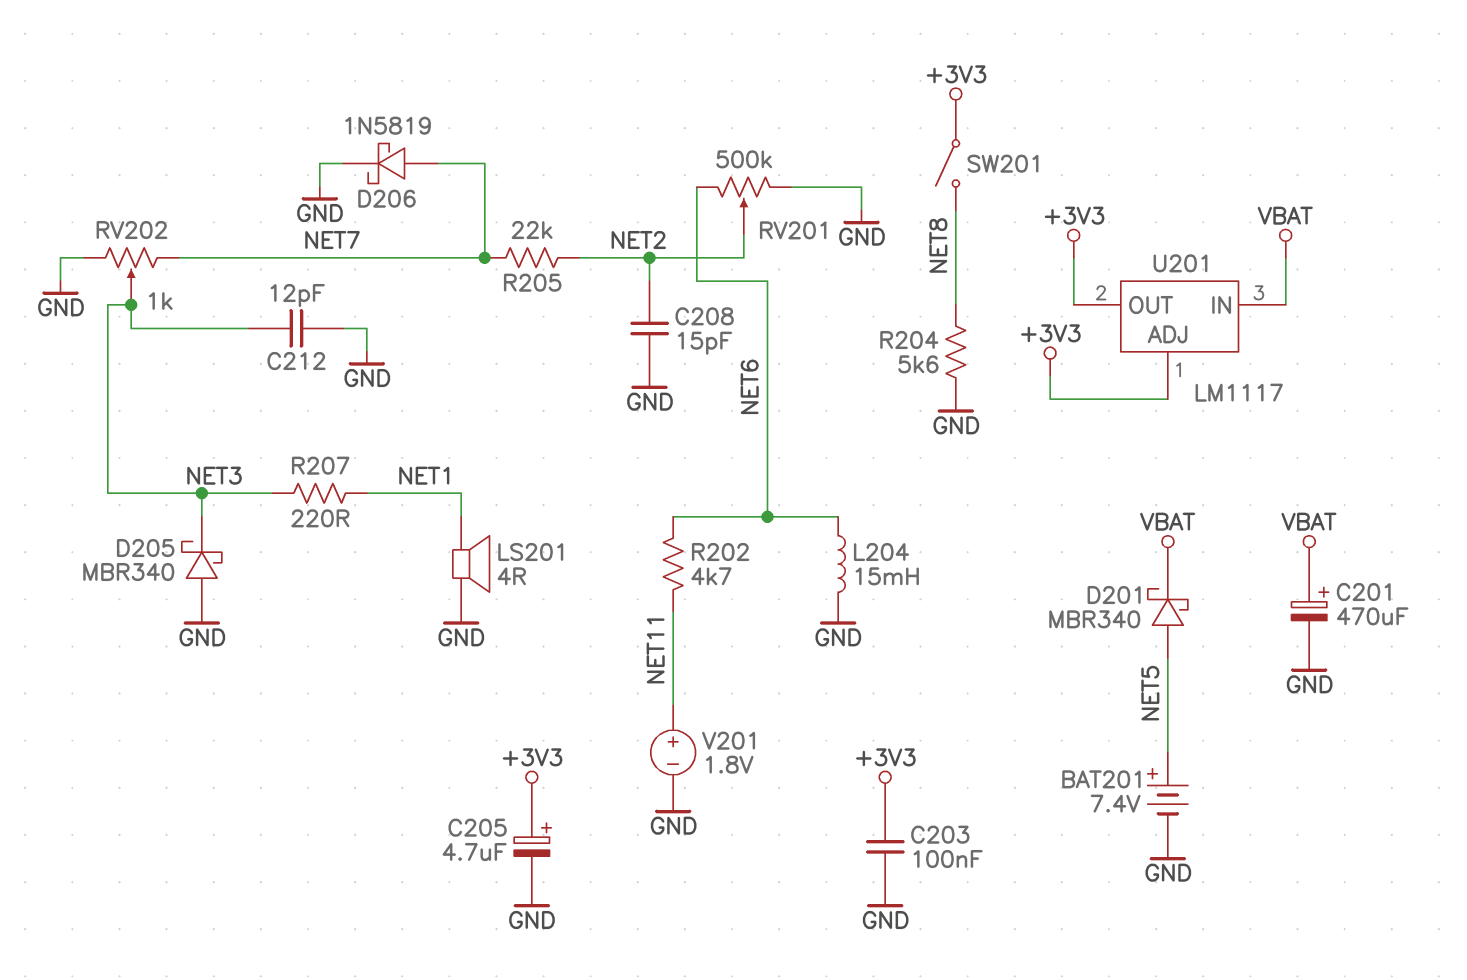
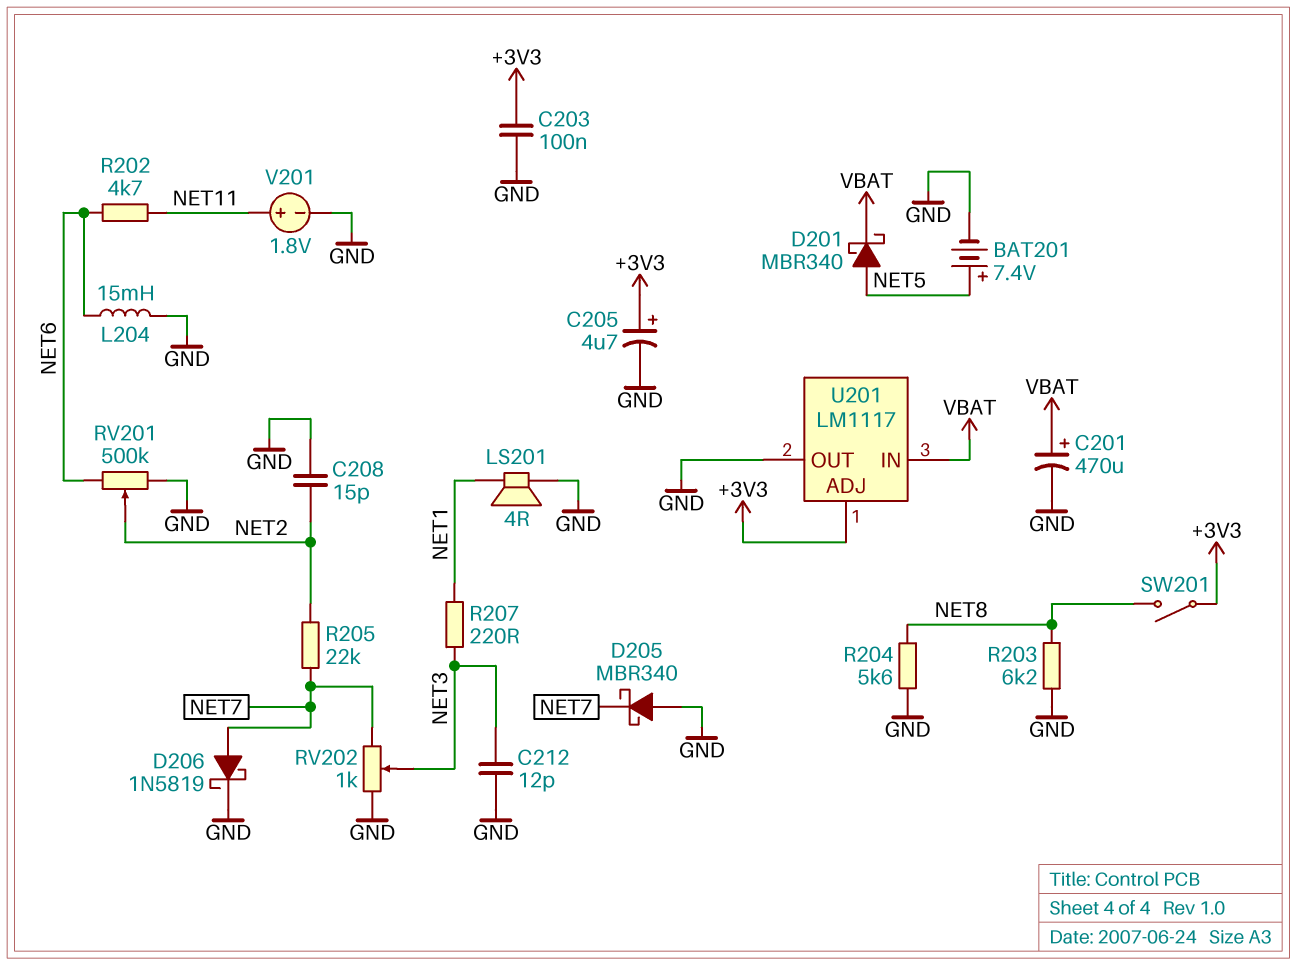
D205: schottky MBR340 (A GND, K NET3) -> schottky MBR340 (A GND, K NET7)
R203: none -> 6.2k (GND, NET8)
U201 pin OUT: +3V3 -> GND

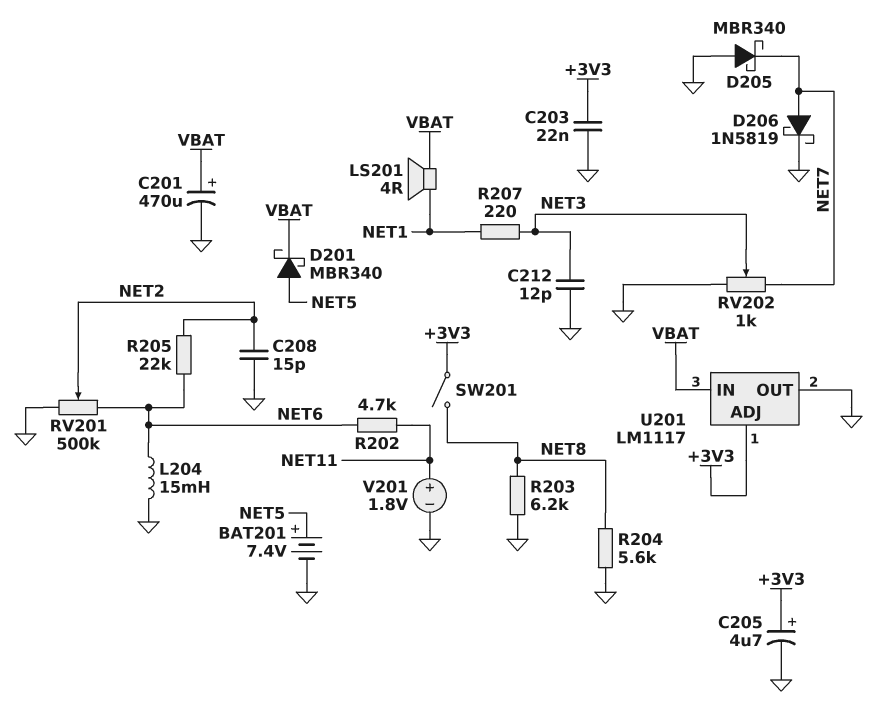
C203: 100nF (+3V3, GND) -> 22nF (+3V3, GND)
LS201: speaker 4R (GND, NET1) -> speaker 4R (NET1, VBAT)
R205: 22k (NET2, NET7) -> 22k (NET2, NET6)

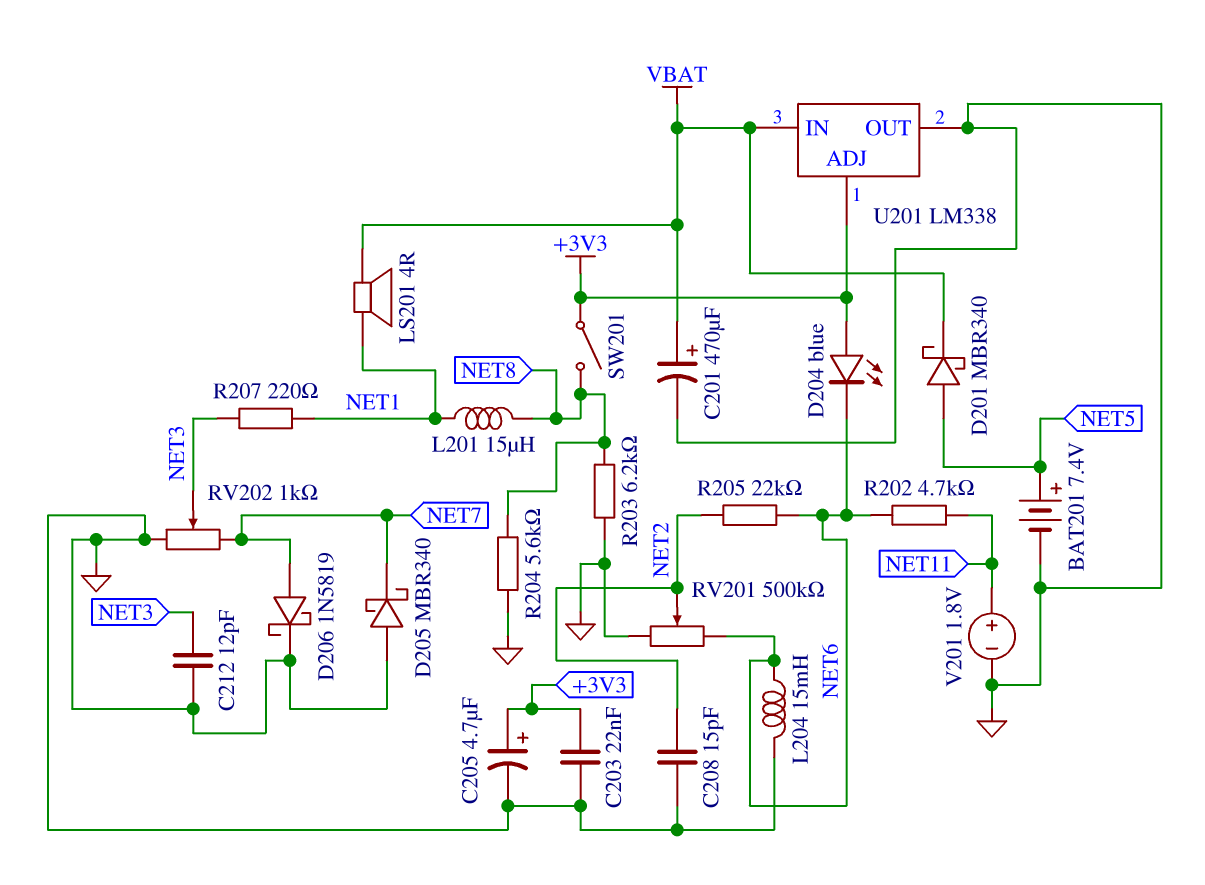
D204: none -> LED blue (A +3V3, K NET6)
L201: none -> 15uH (NET1, NET8)
U201: LM1117 -> LM338

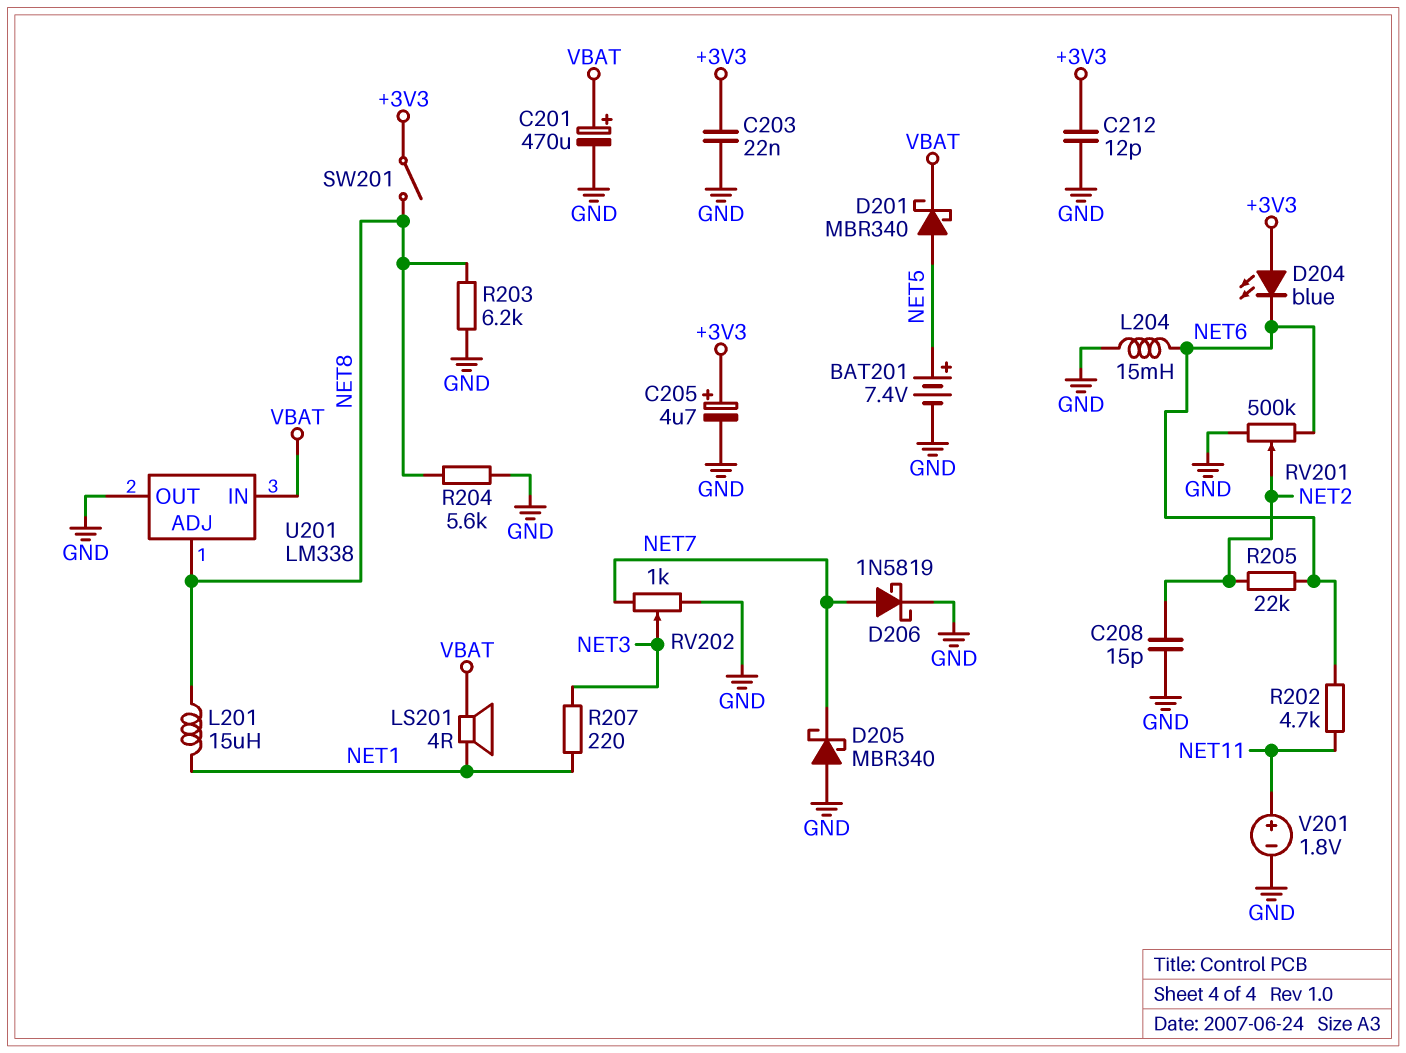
C212: 12pF (GND, NET3) -> 12pF (+3V3, GND)
U201 pin ADJ: +3V3 -> NET8

